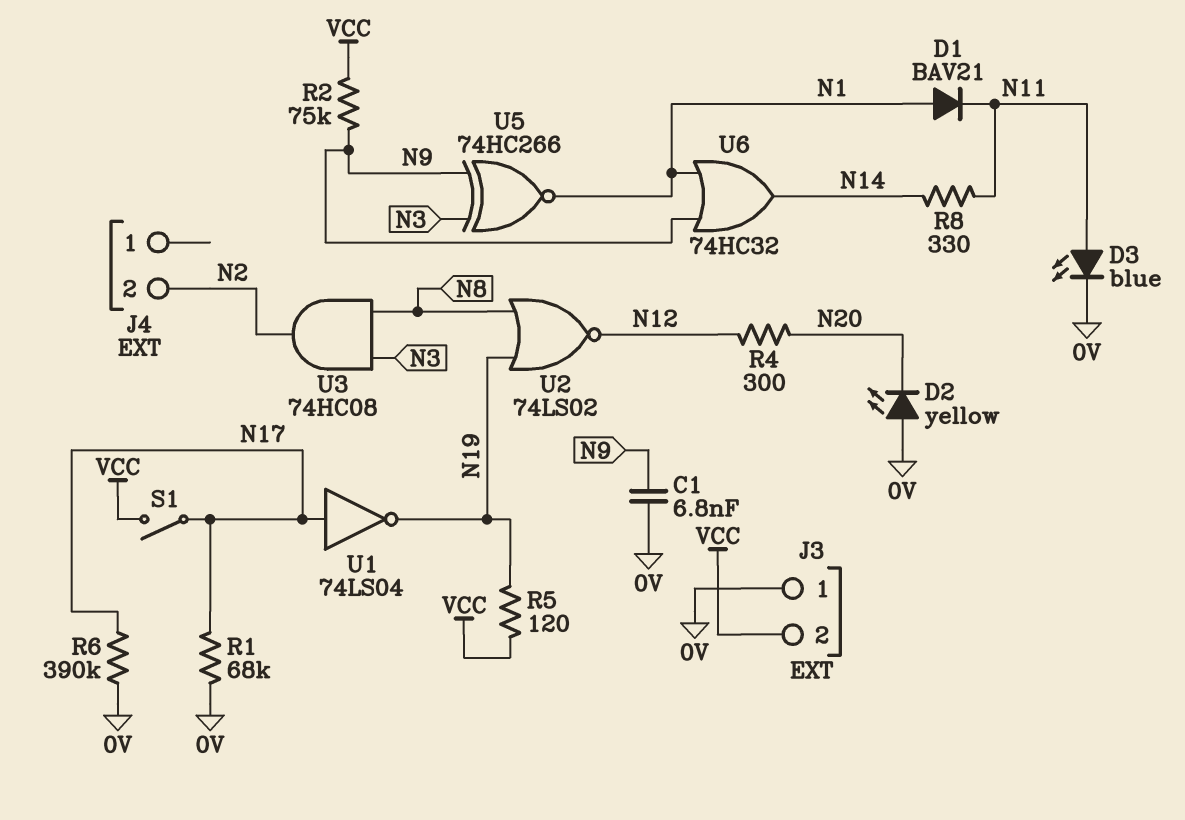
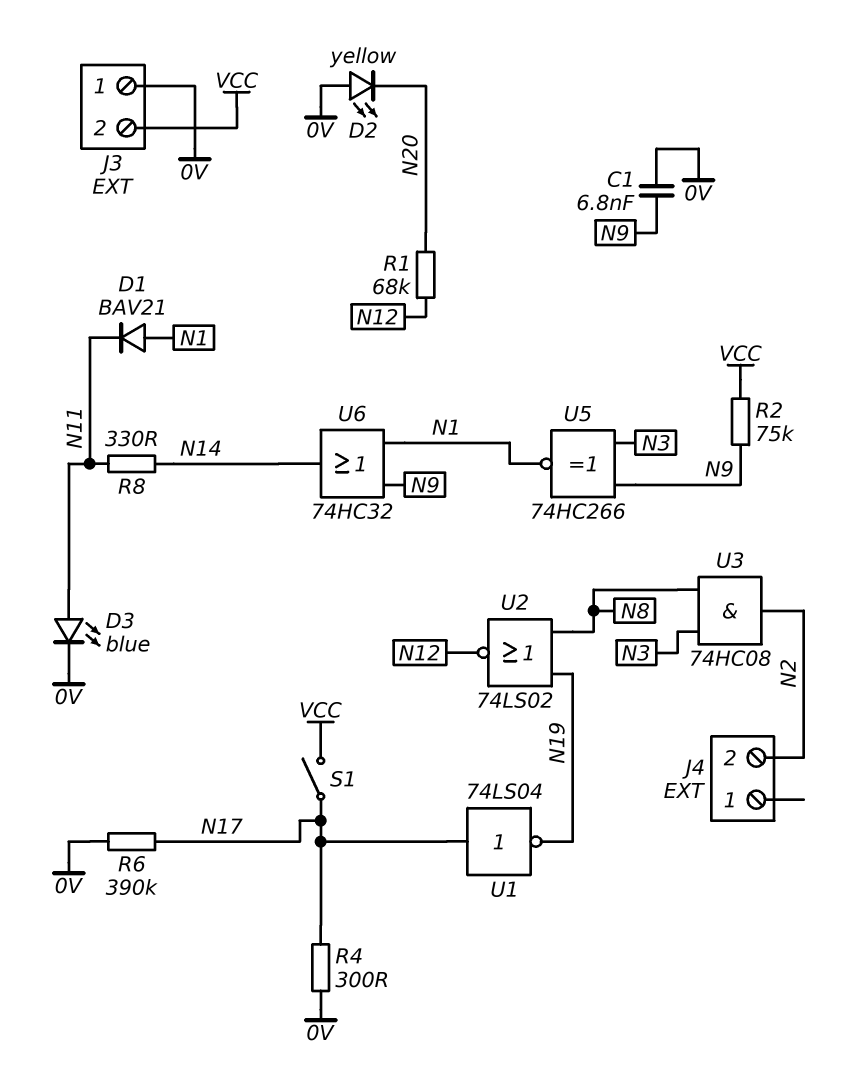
R1: 68k (0V, N17) -> 68k (N12, N20)
R4: 300 (N12, N20) -> 300 (0V, N17)
R5: 120 (N19, VCC) -> none

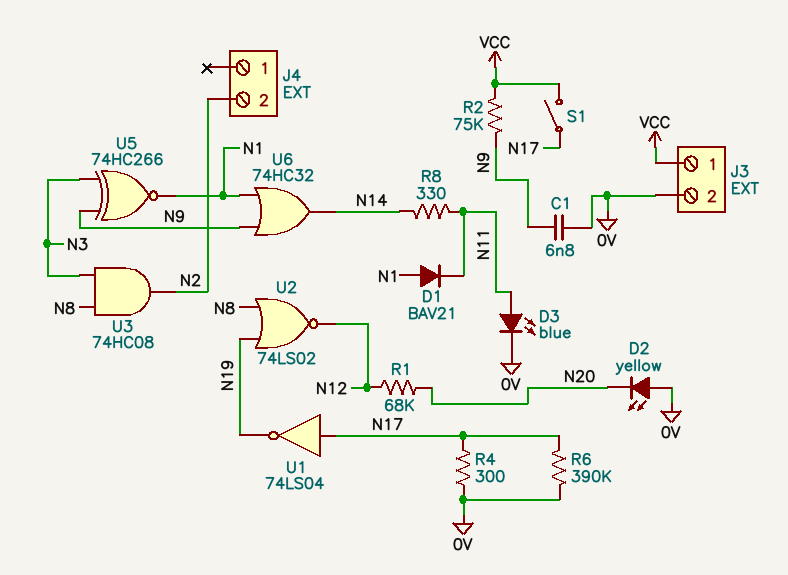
J3 pin 1: 0V -> VCC
J3 pin 2: VCC -> 0V

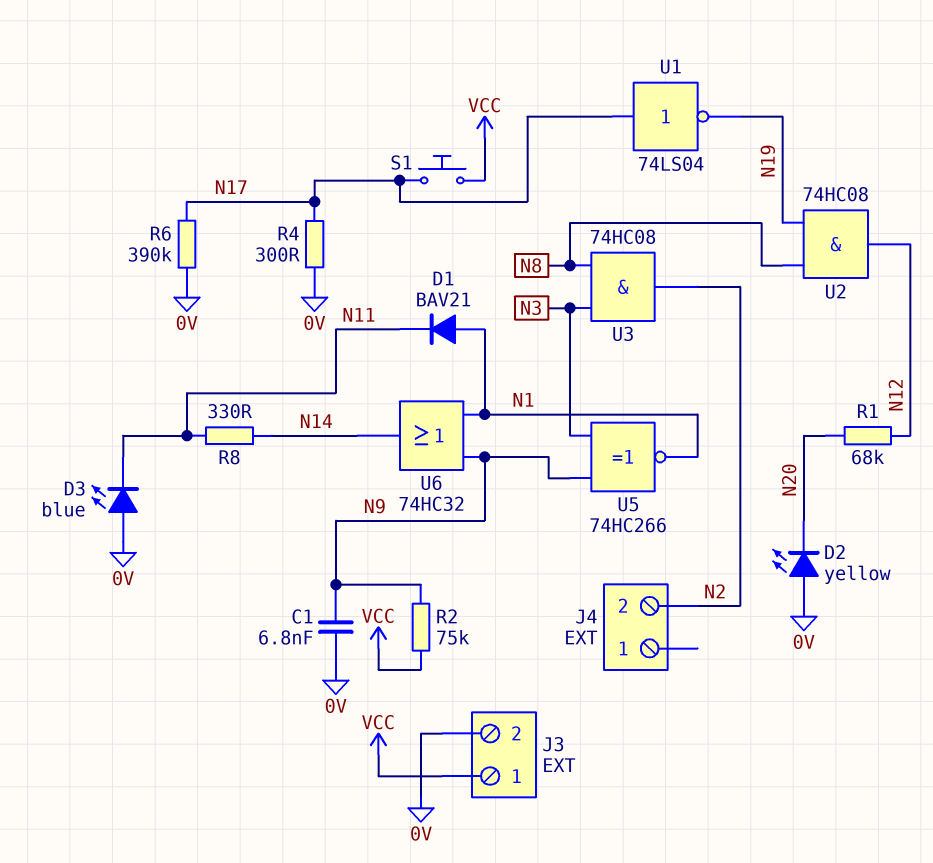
D3: LED blue (A N11, K 0V) -> LED blue (A 0V, K N11)
S1: switch (N17, VCC) -> button (N17, VCC)
U2: NOR 74LS02 (in N8, in N19, out N12) -> AND 74HC08 (in N8, in N19, out N12)

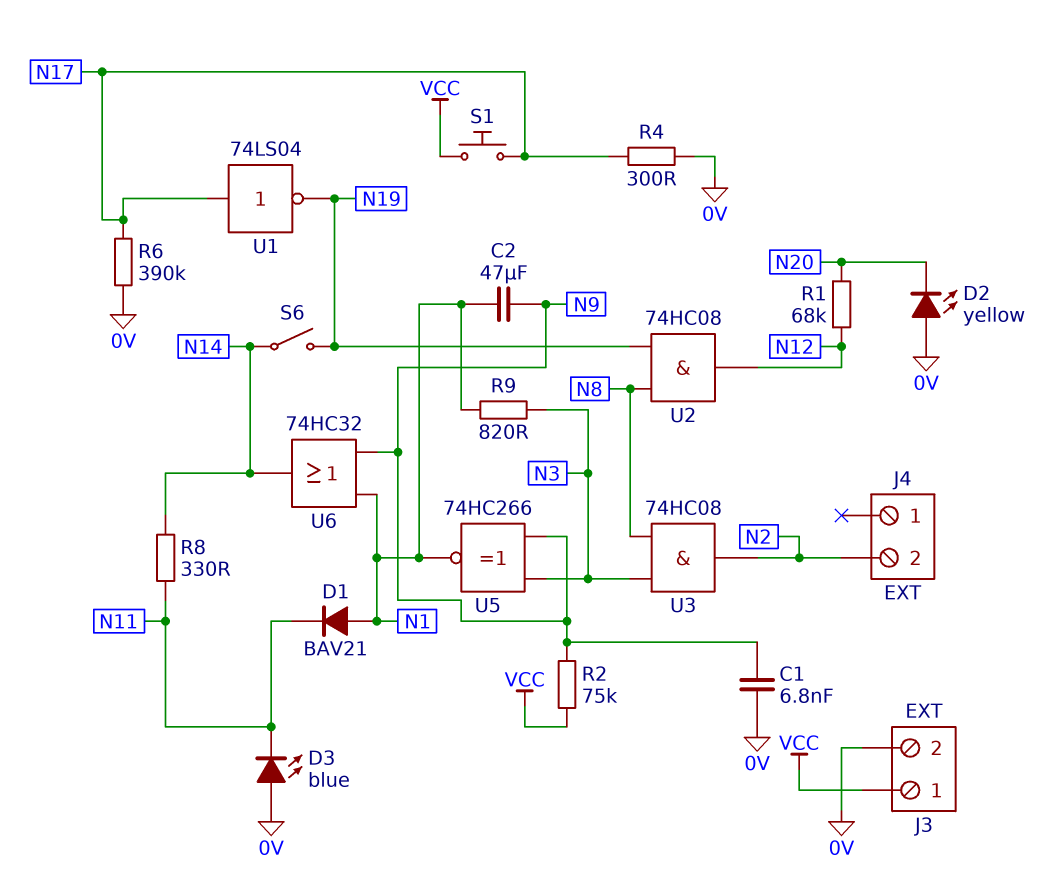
C2: none -> 47uF (N1, N9)
R9: none -> 820 (N1, N3)
S6: none -> switch (N14, N19)

